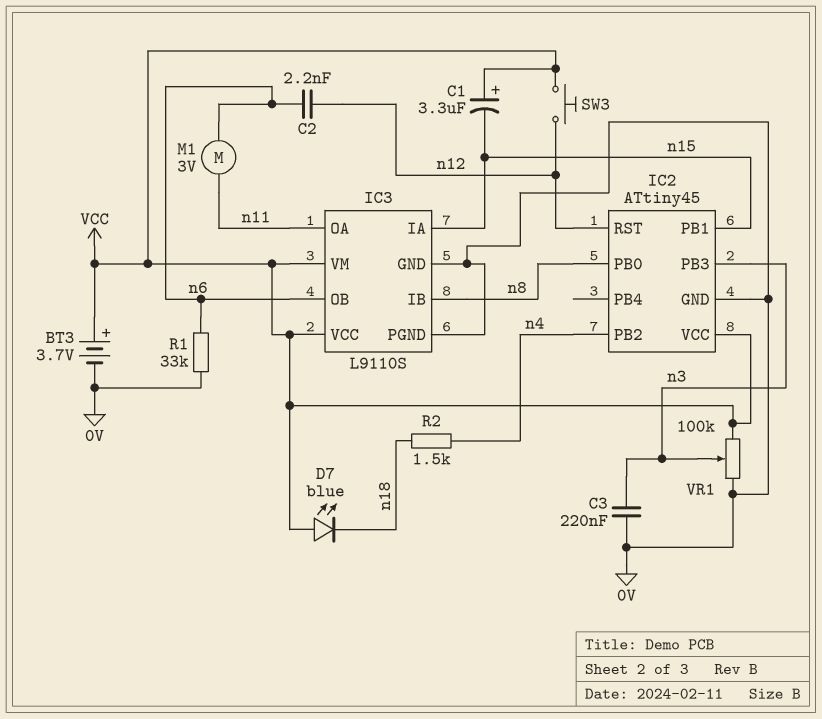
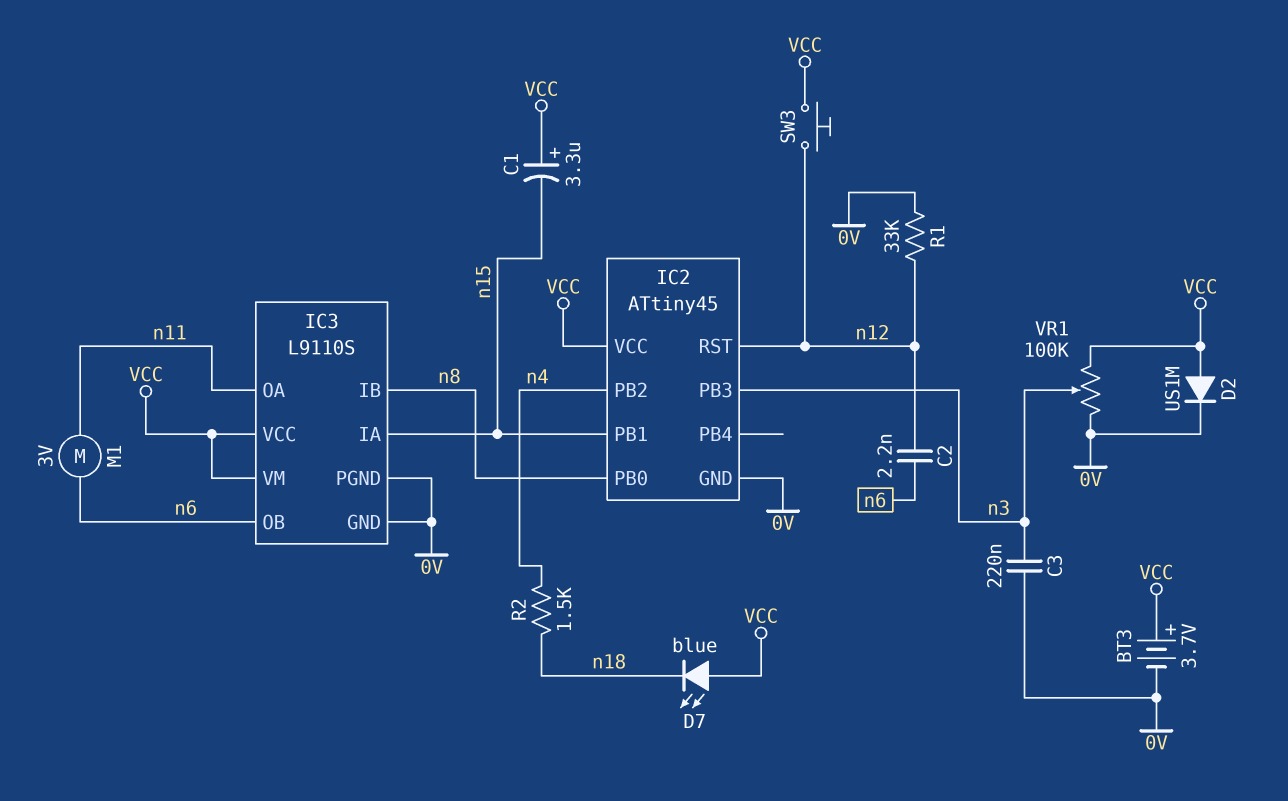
D2: none -> diode US1M (A VCC, K 0V)
R1: 33k (0V, n6) -> 33k (0V, n12)

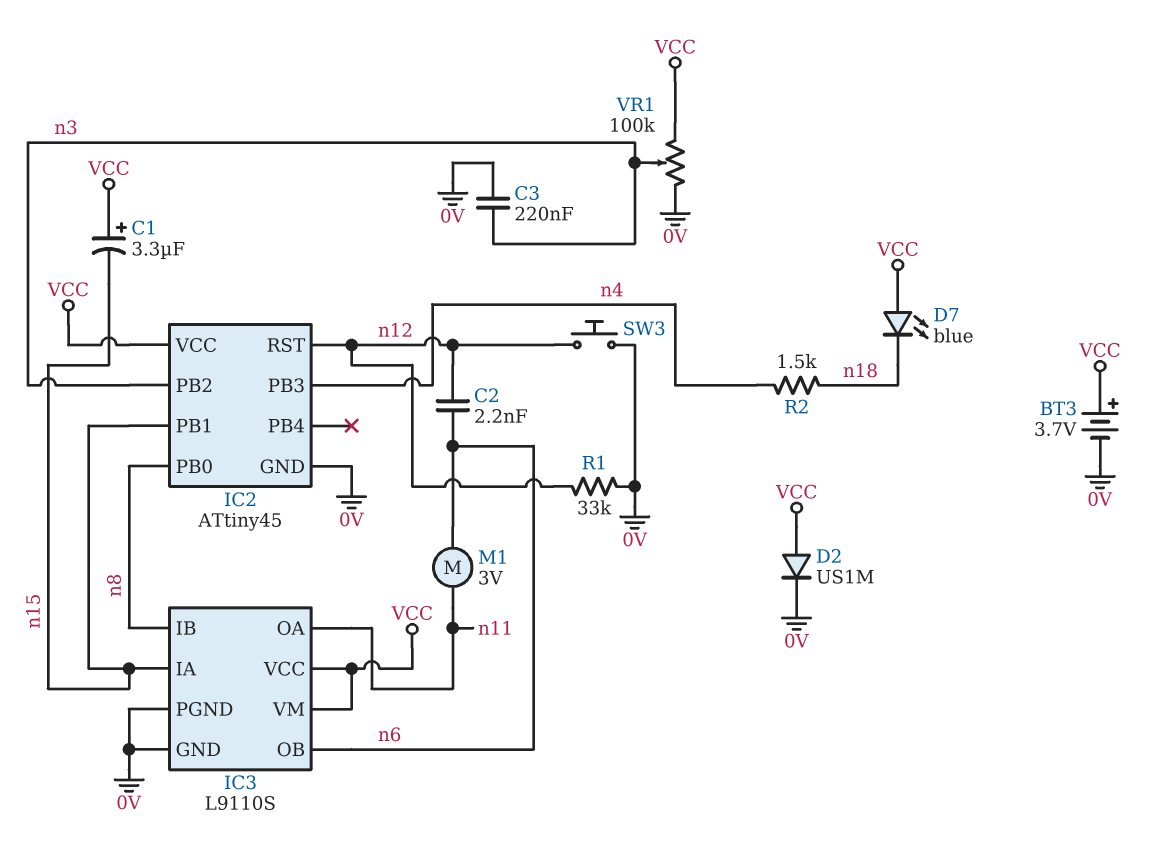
IC2 pin PB2: n4 -> n3
IC2 pin PB3: n3 -> n4
SW3: button (VCC, n12) -> button (0V, n12)

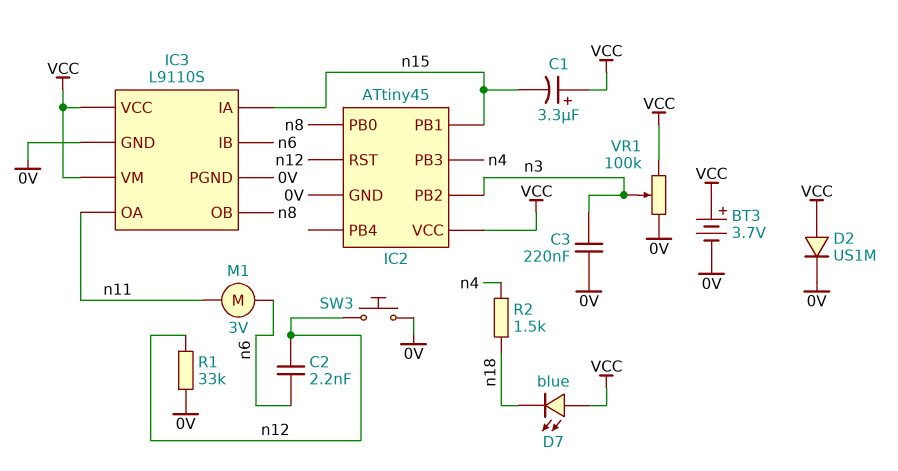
IC3 pin IB: n8 -> n6
IC3 pin OB: n6 -> n8

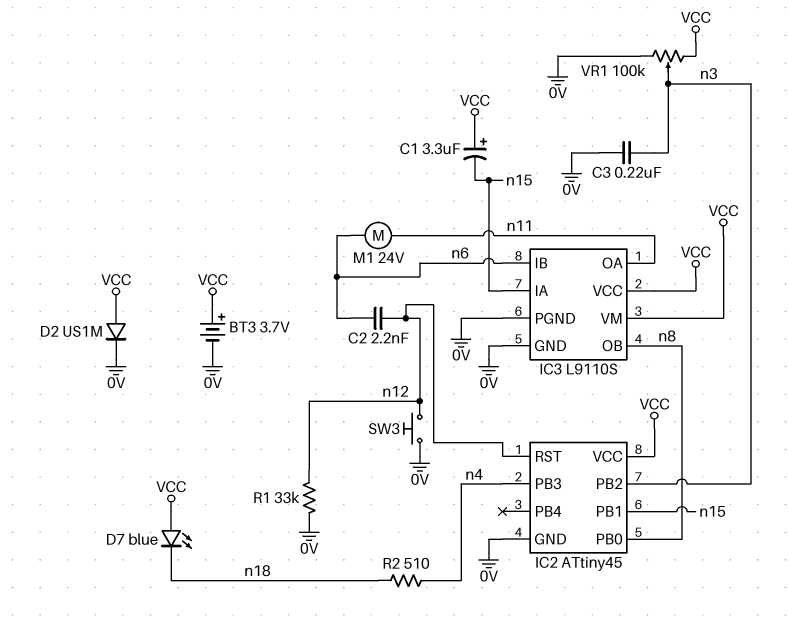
M1: motor 3V (n6, n11) -> motor 24V (n6, n11)
R2: 1.5k (n4, n18) -> 510 (n4, n18)

